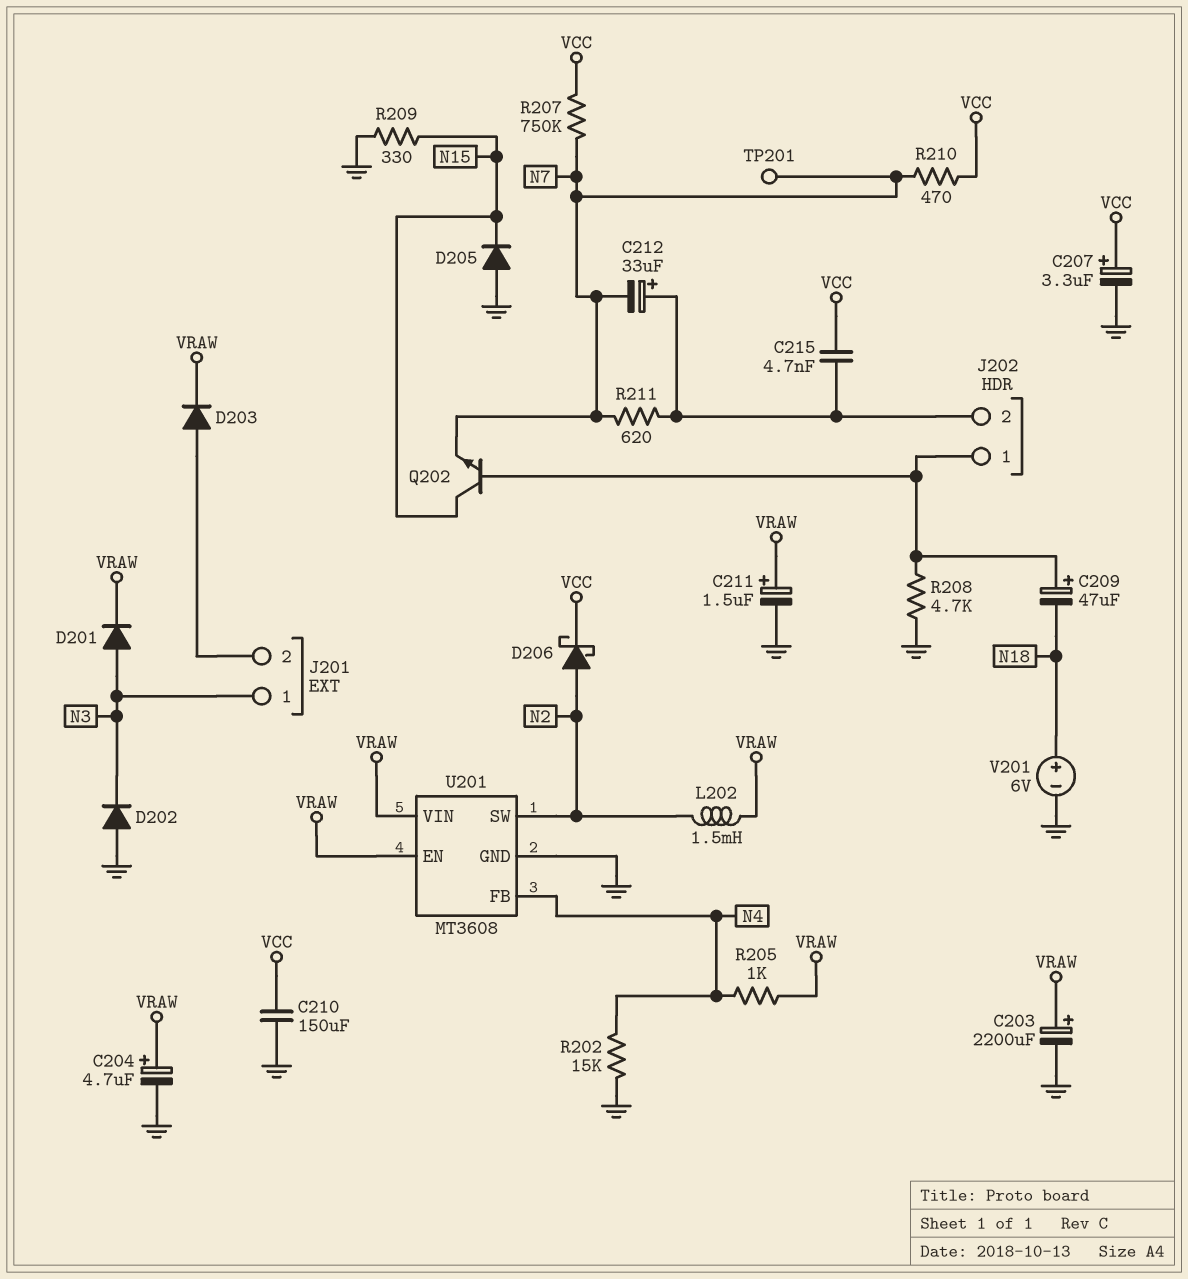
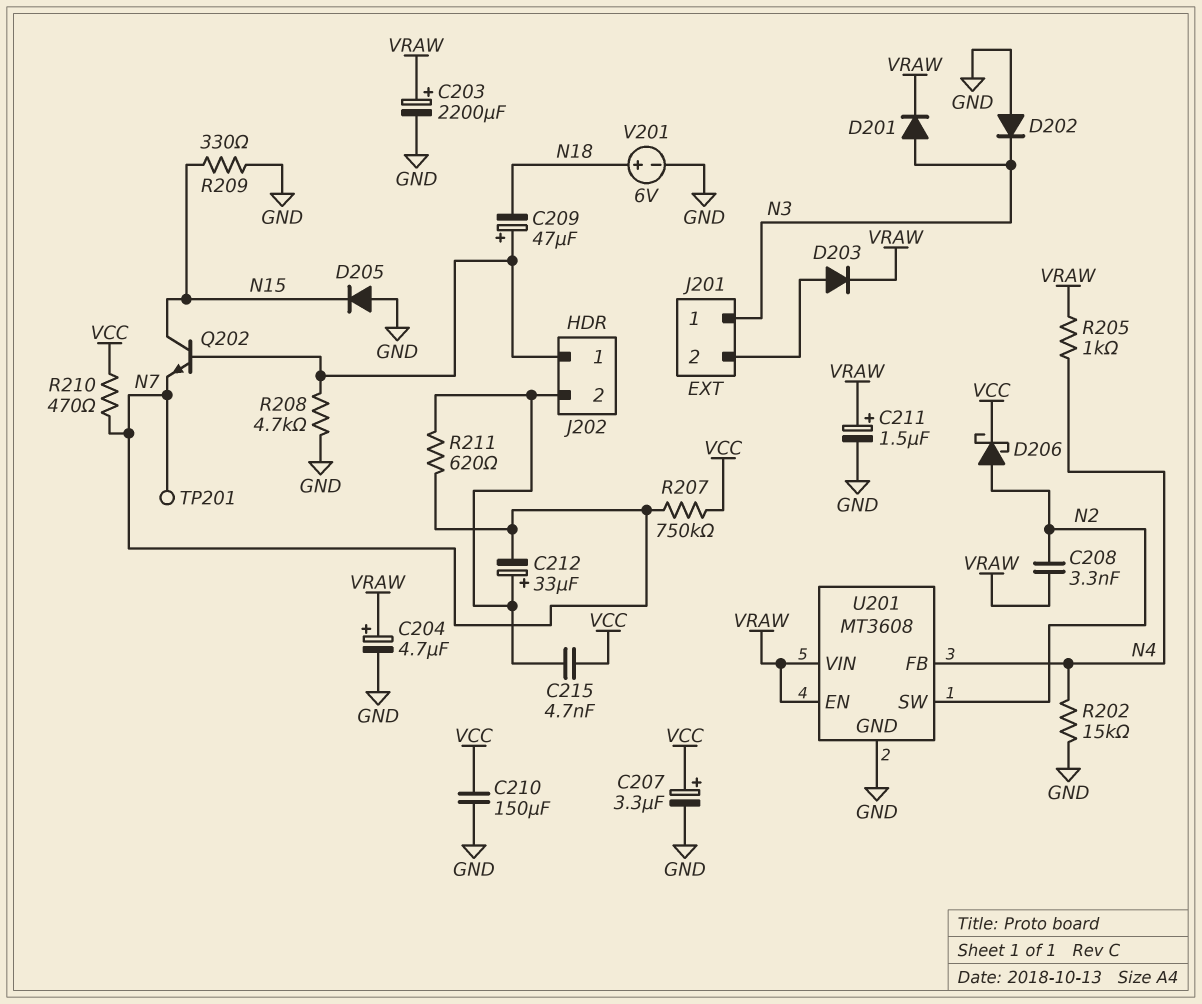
C208: none -> 3.3nF (N2, VRAW)
L202: 1.5mH (N2, VRAW) -> none

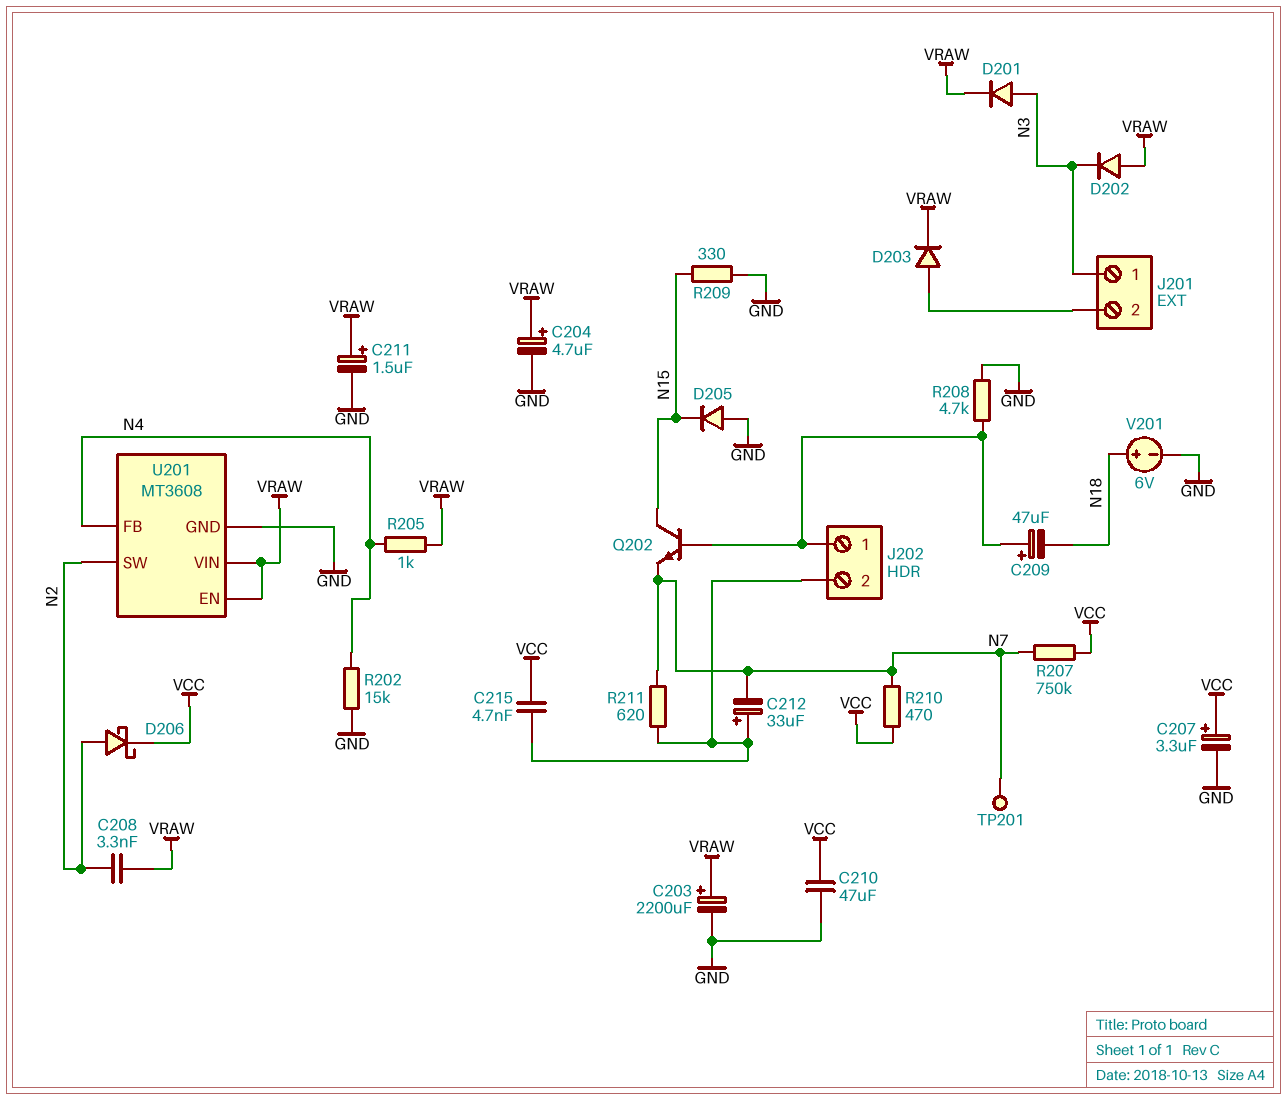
C210: 150uF (GND, VCC) -> 47uF (GND, VCC)
D202: diode (A GND, K N3) -> diode (A VRAW, K N3)

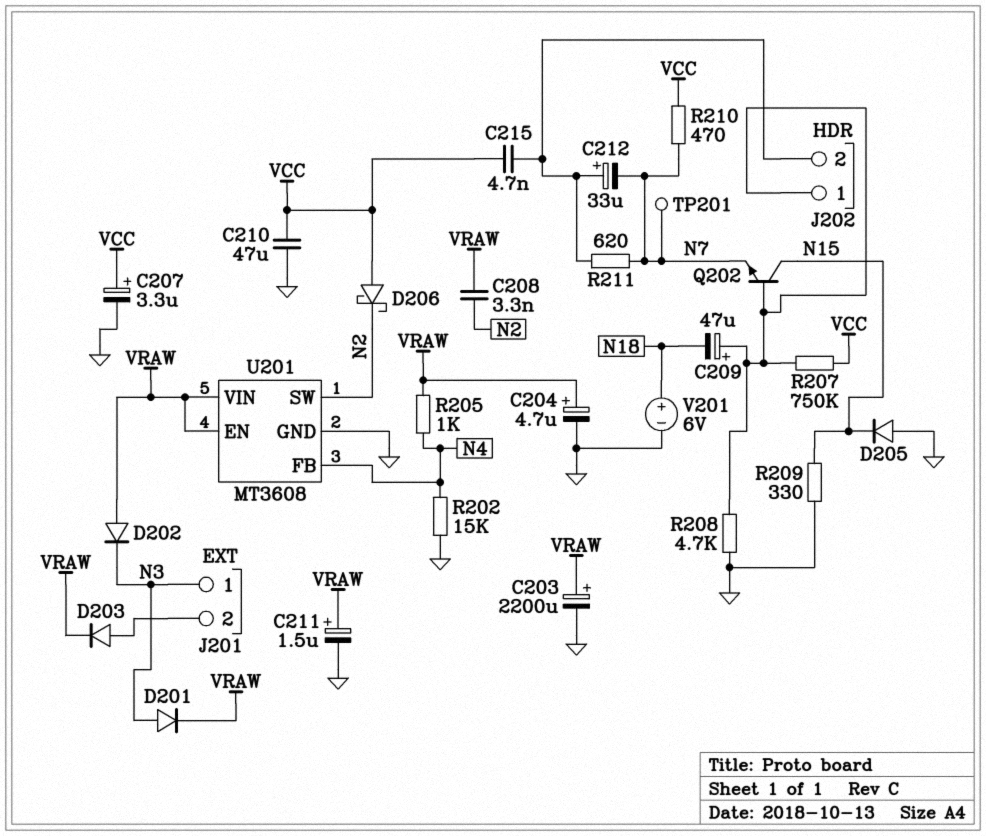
D206: schottky (A N2, K VCC) -> schottky (A VCC, K N2)
R207: 750k (N7, VCC) -> 750k (J202/1, VCC)

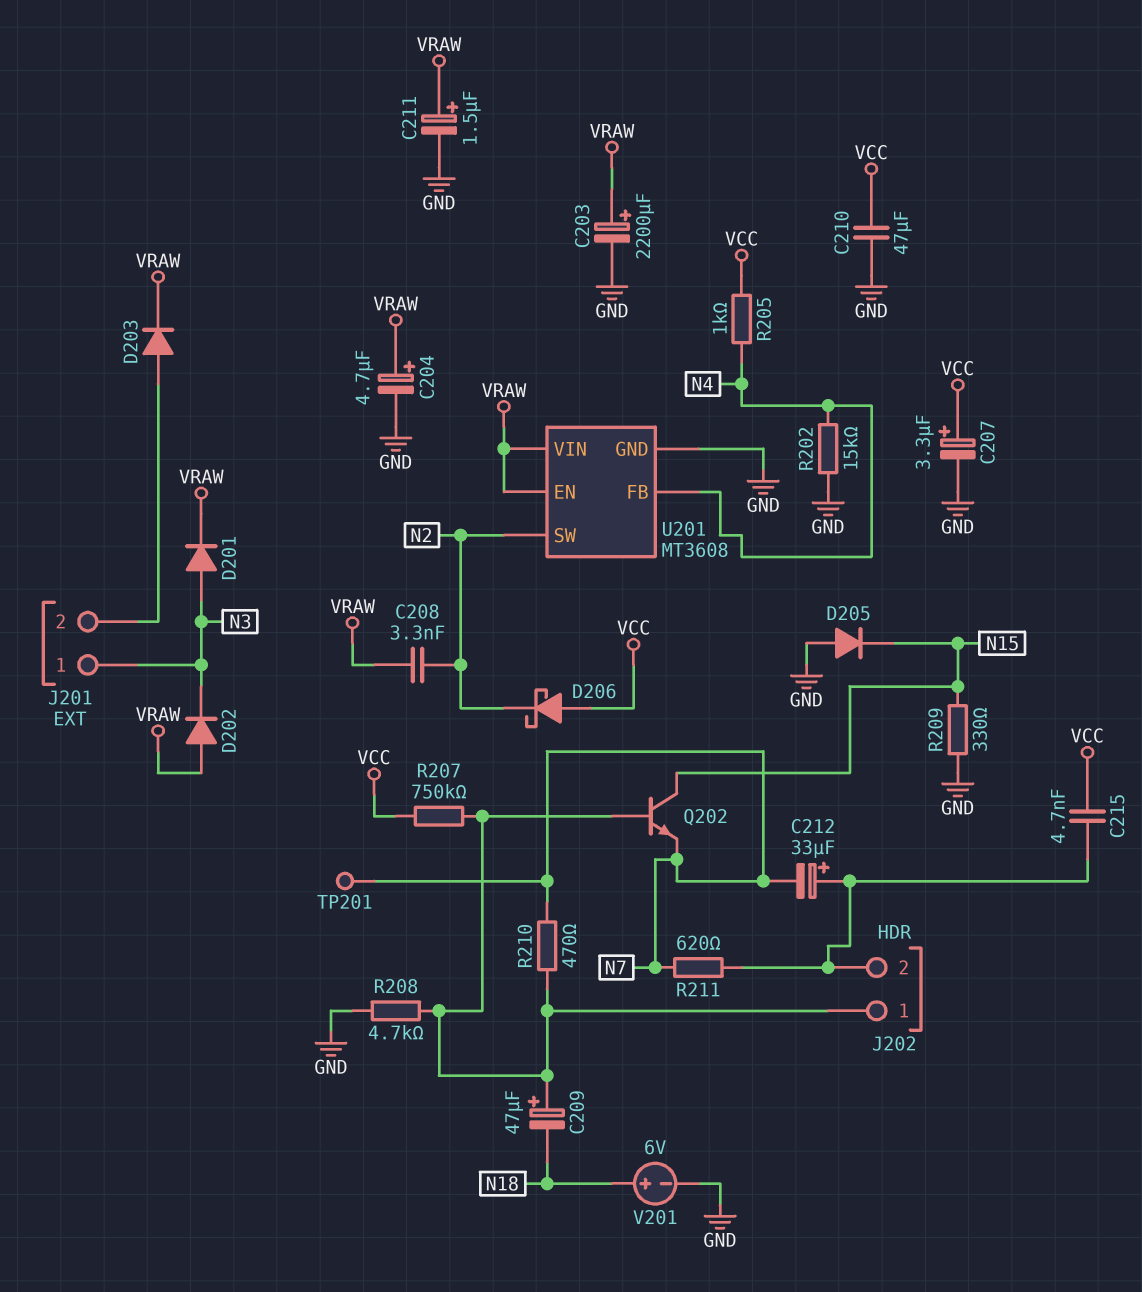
R205: 1k (N4, VRAW) -> 1k (N4, VCC)
R210: 470 (N7, VCC) -> 470 (J202/1, N7)

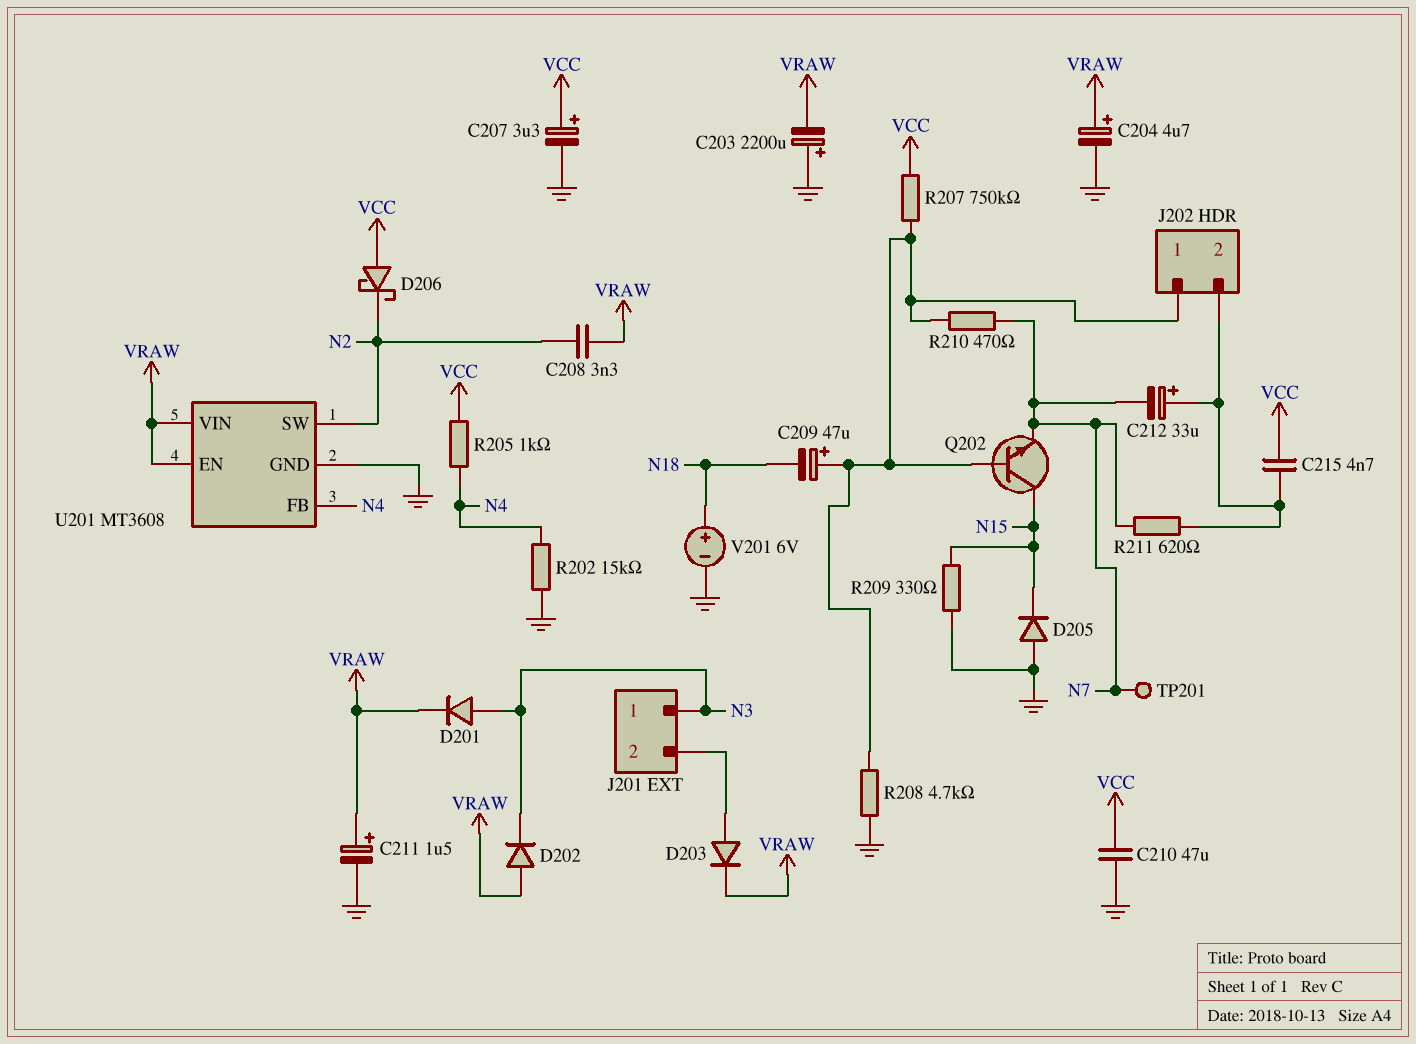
C203: 2200uF (plus VRAW, minus GND) -> 2200uF (plus GND, minus VRAW)

